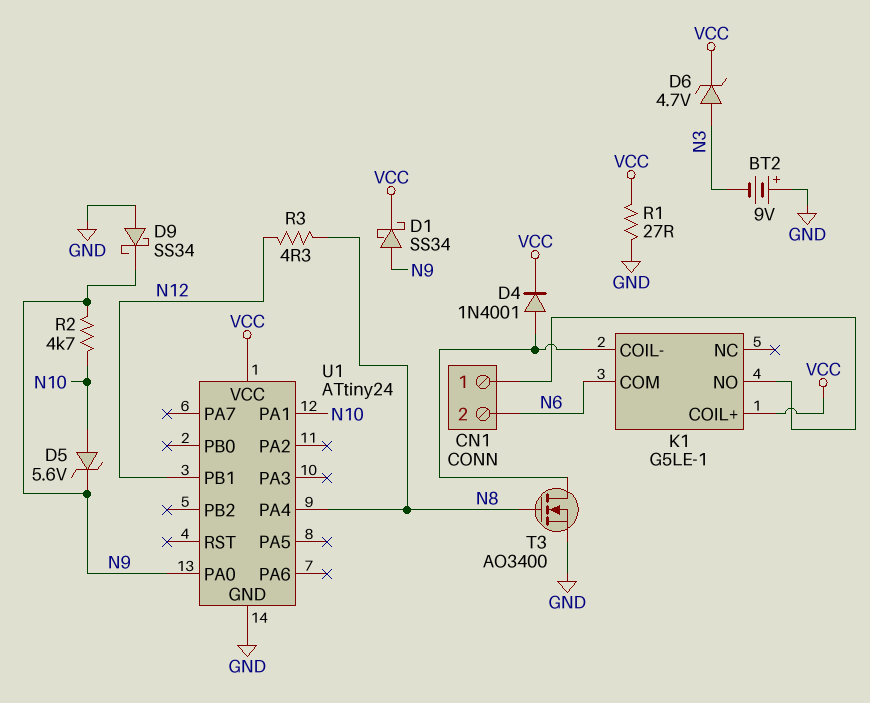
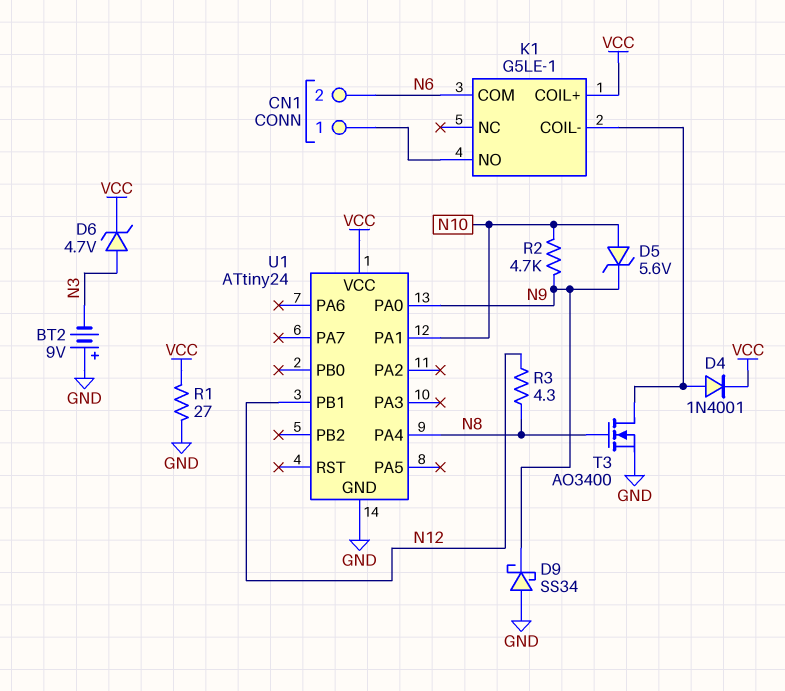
D1: schottky SS34 (A N9, K VCC) -> none

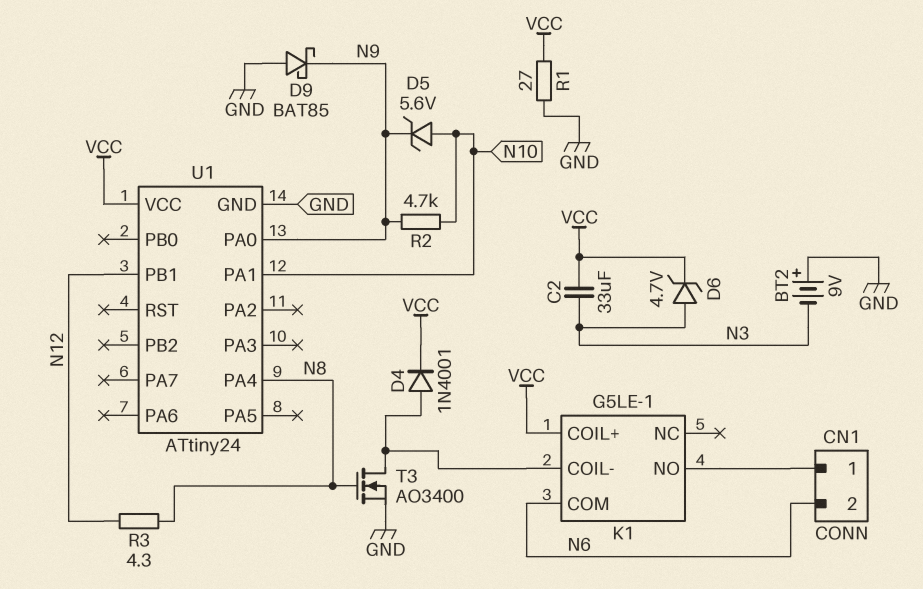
C2: none -> 33uF (N3, VCC)
D9: schottky SS34 (A GND, K N9) -> schottky BAT85 (A GND, K N9)

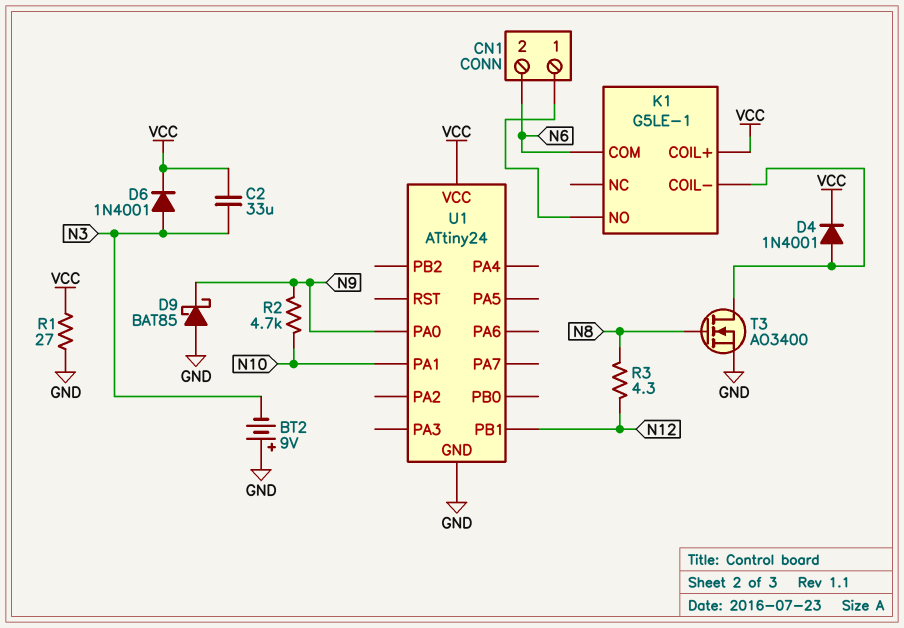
D5: zener 5.6V (A N10, K N9) -> none
D6: zener 4.7V (A N3, K VCC) -> diode 1N4001 (A N3, K VCC)
U1 pin PA4: N8 -> none

